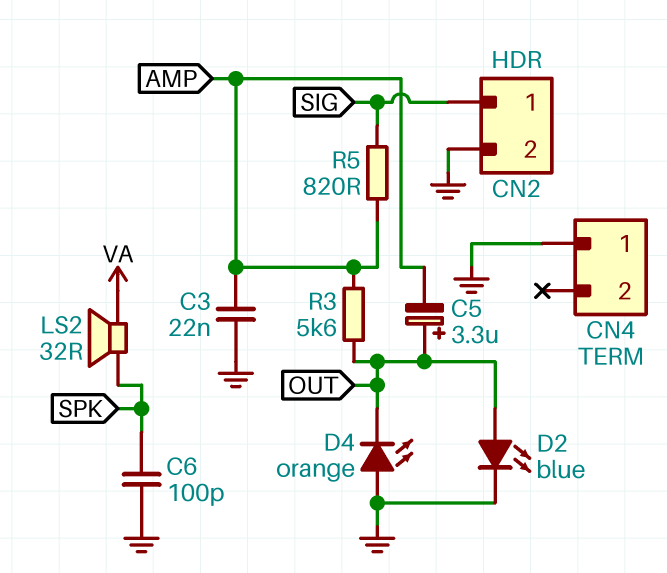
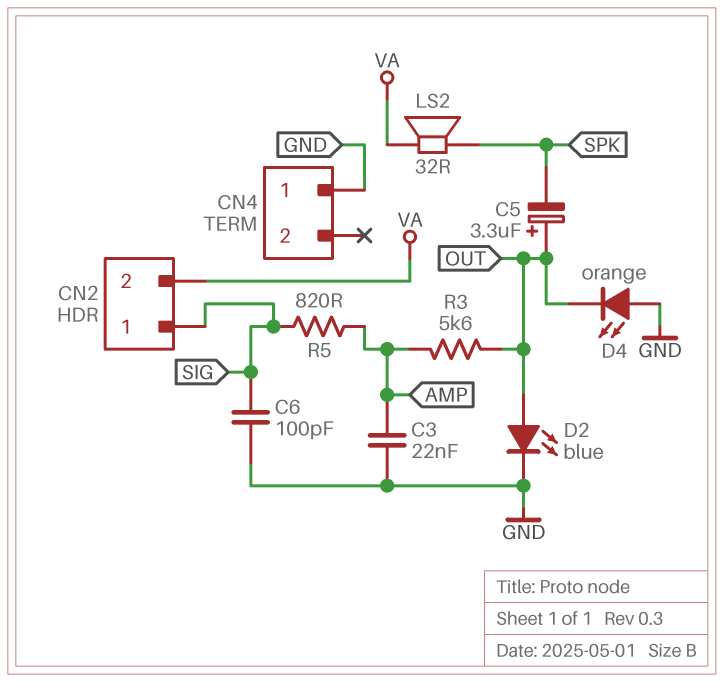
C5: 3.3uF (plus OUT, minus AMP) -> 3.3uF (plus OUT, minus SPK)
C6: 100pF (GND, SPK) -> 100pF (GND, SIG)
CN2 pin 2: GND -> VA

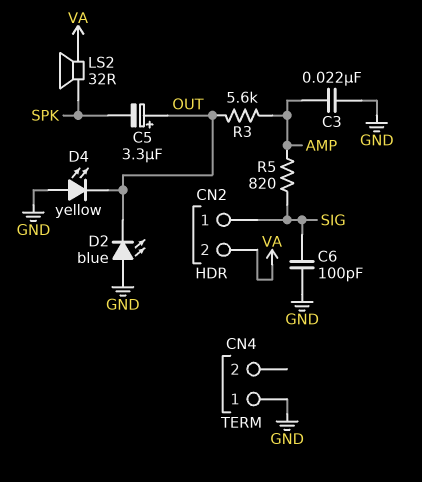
D2: LED blue (A OUT, K GND) -> LED blue (A GND, K OUT)
D4: LED orange (A GND, K OUT) -> LED yellow (A GND, K OUT)

